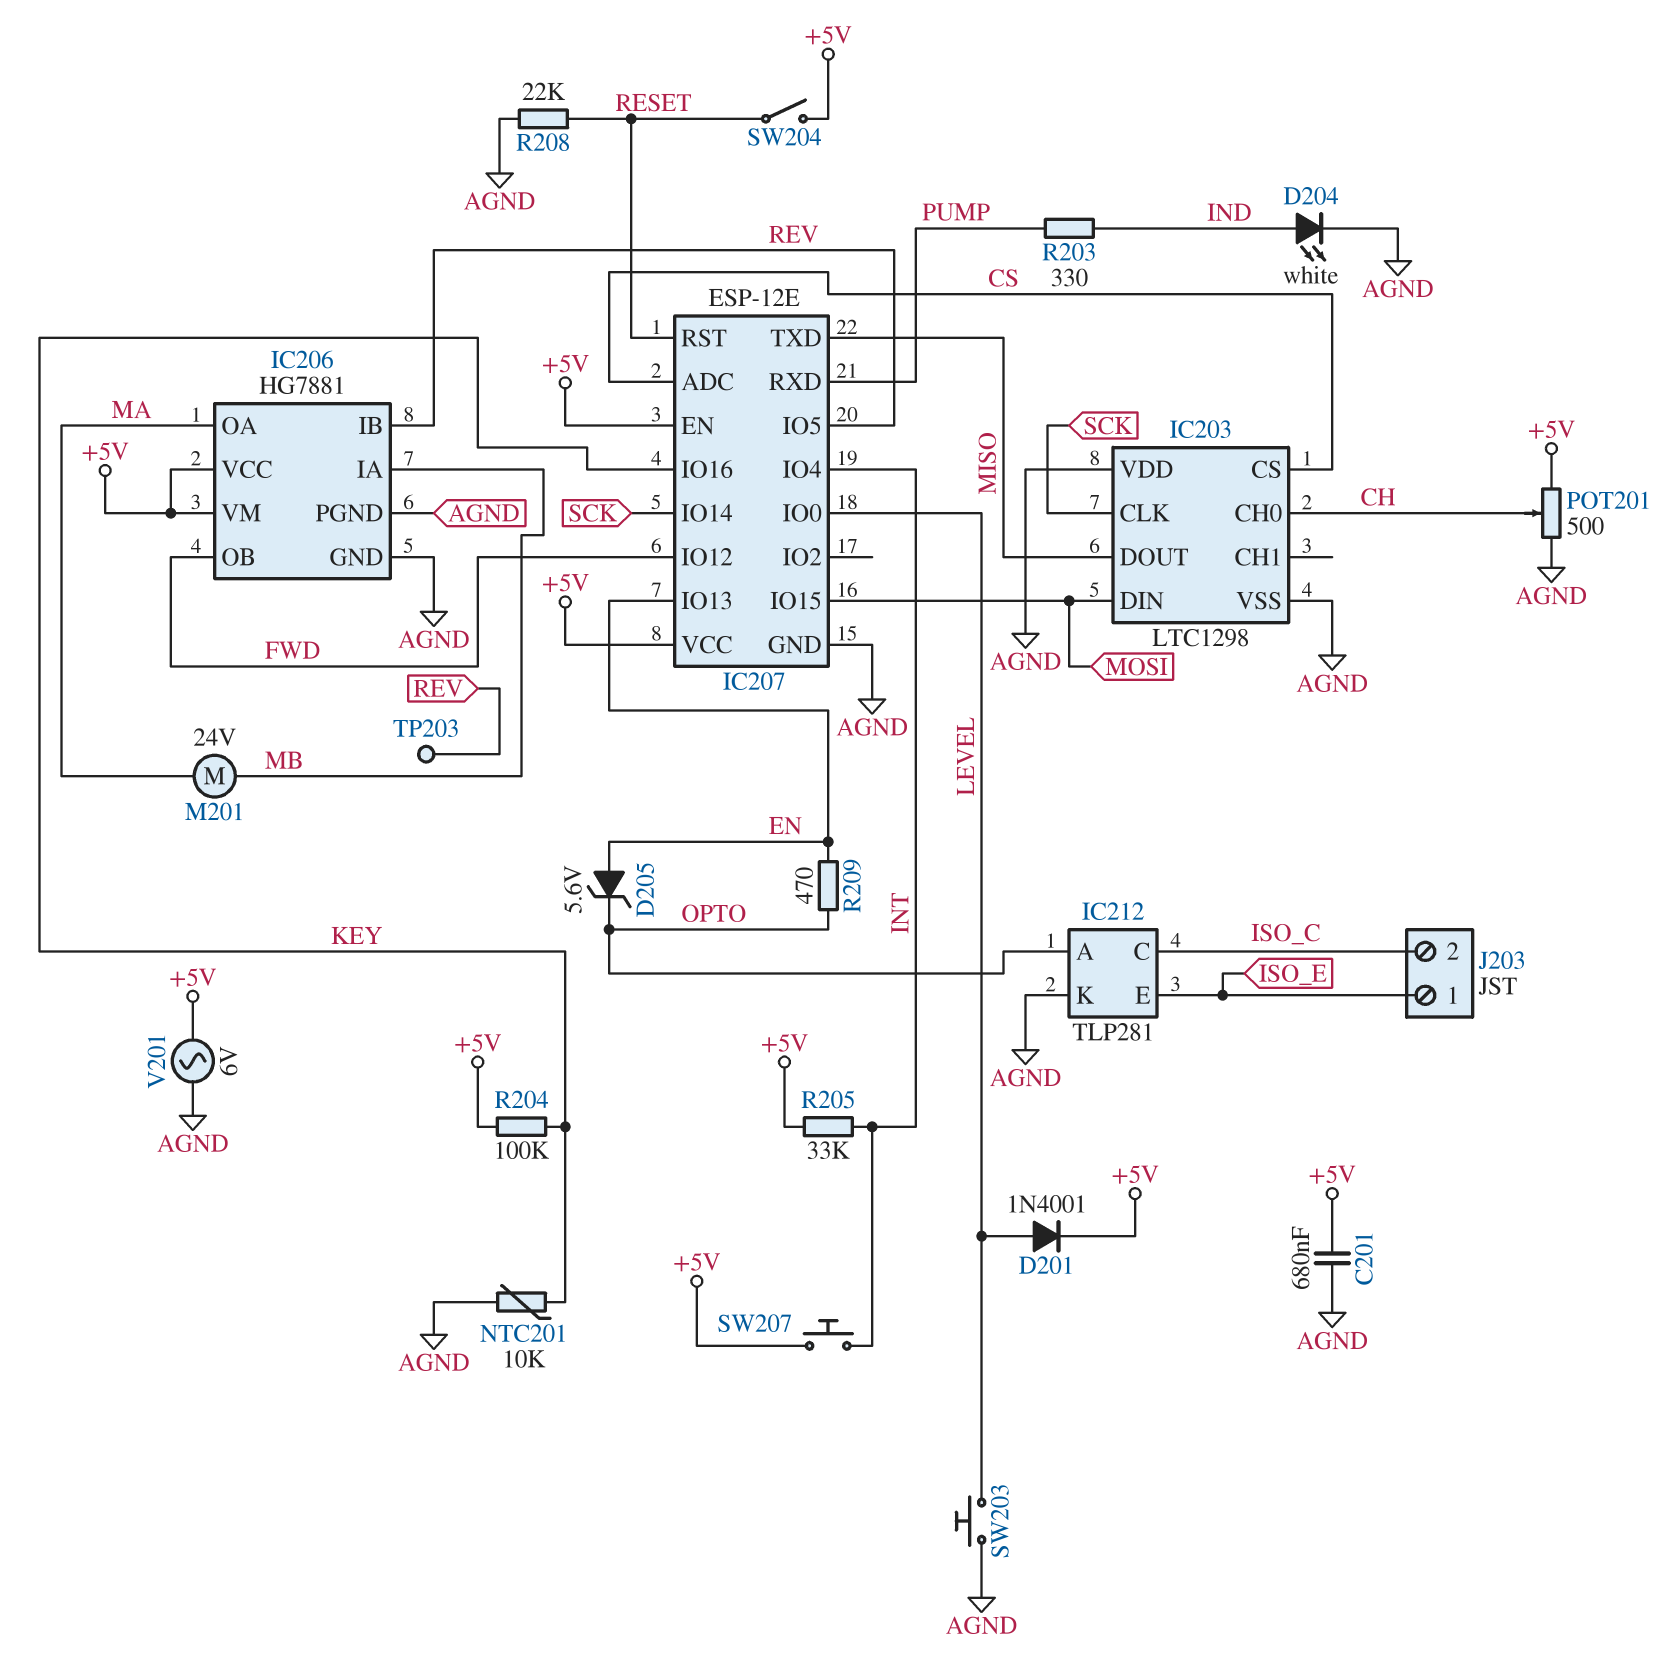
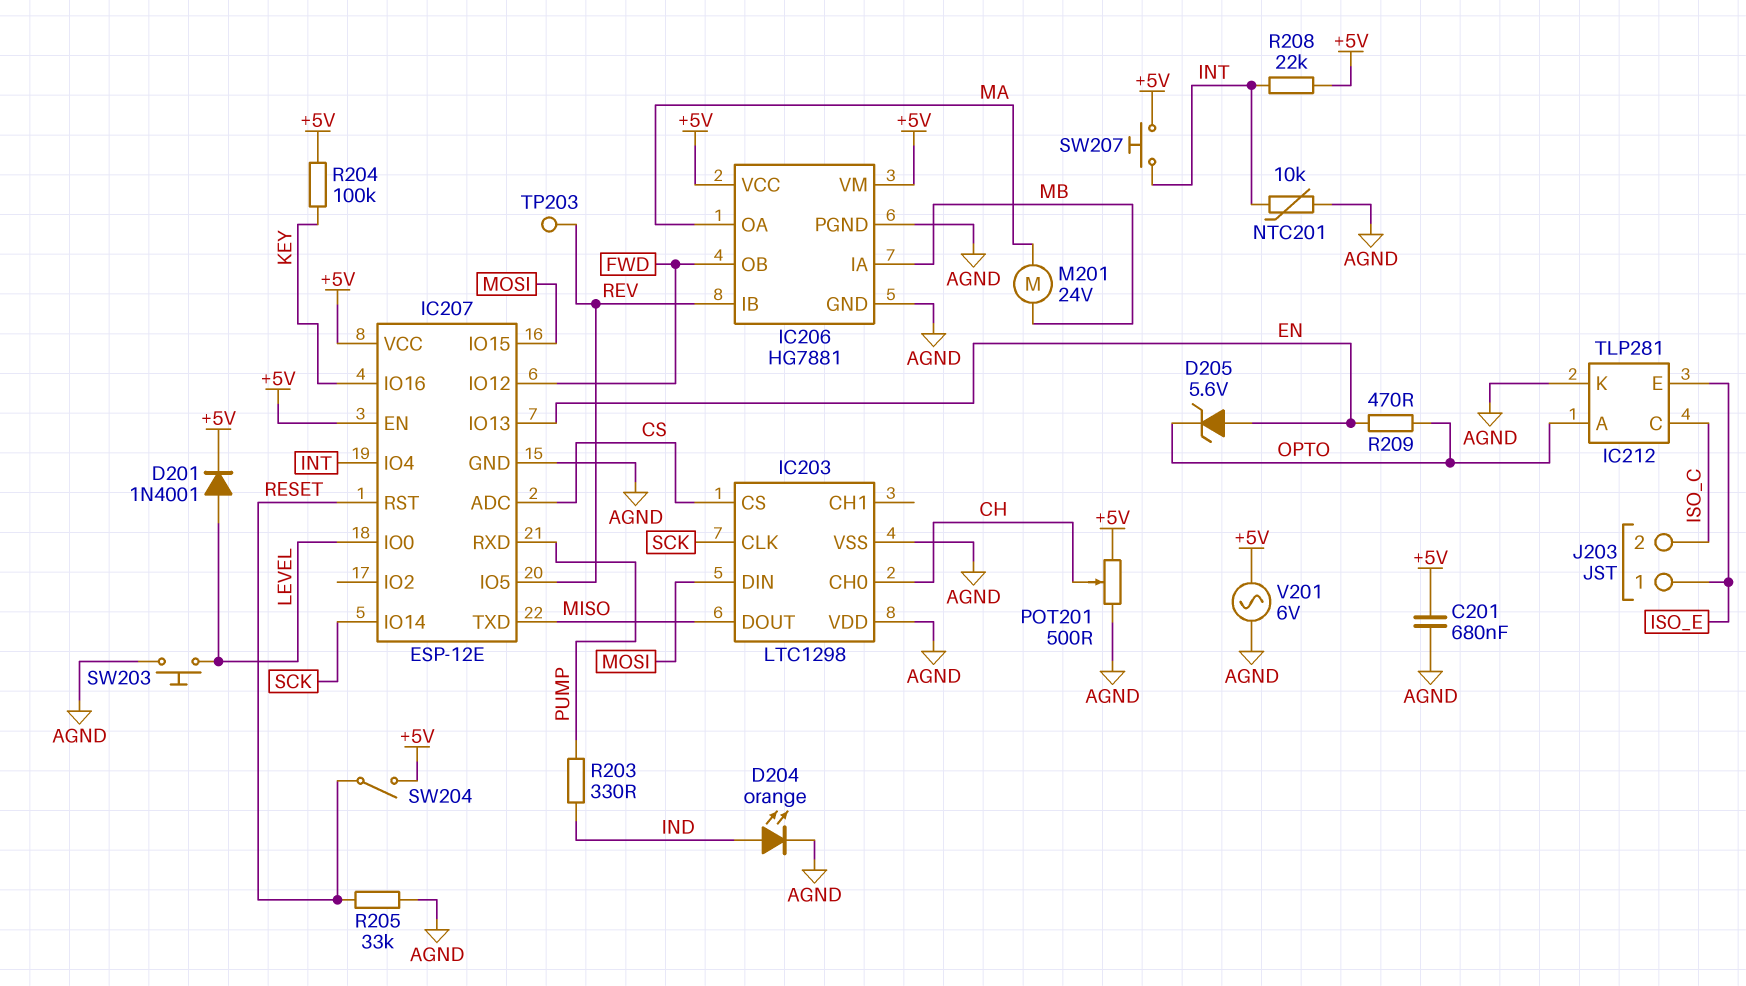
D204: LED white (A IND, K AGND) -> LED orange (A IND, K AGND)
NTC201: 10k (AGND, KEY) -> 10k (AGND, INT)
R205: 33k (+5V, INT) -> 33k (AGND, RESET)
R208: 22k (AGND, RESET) -> 22k (+5V, INT)

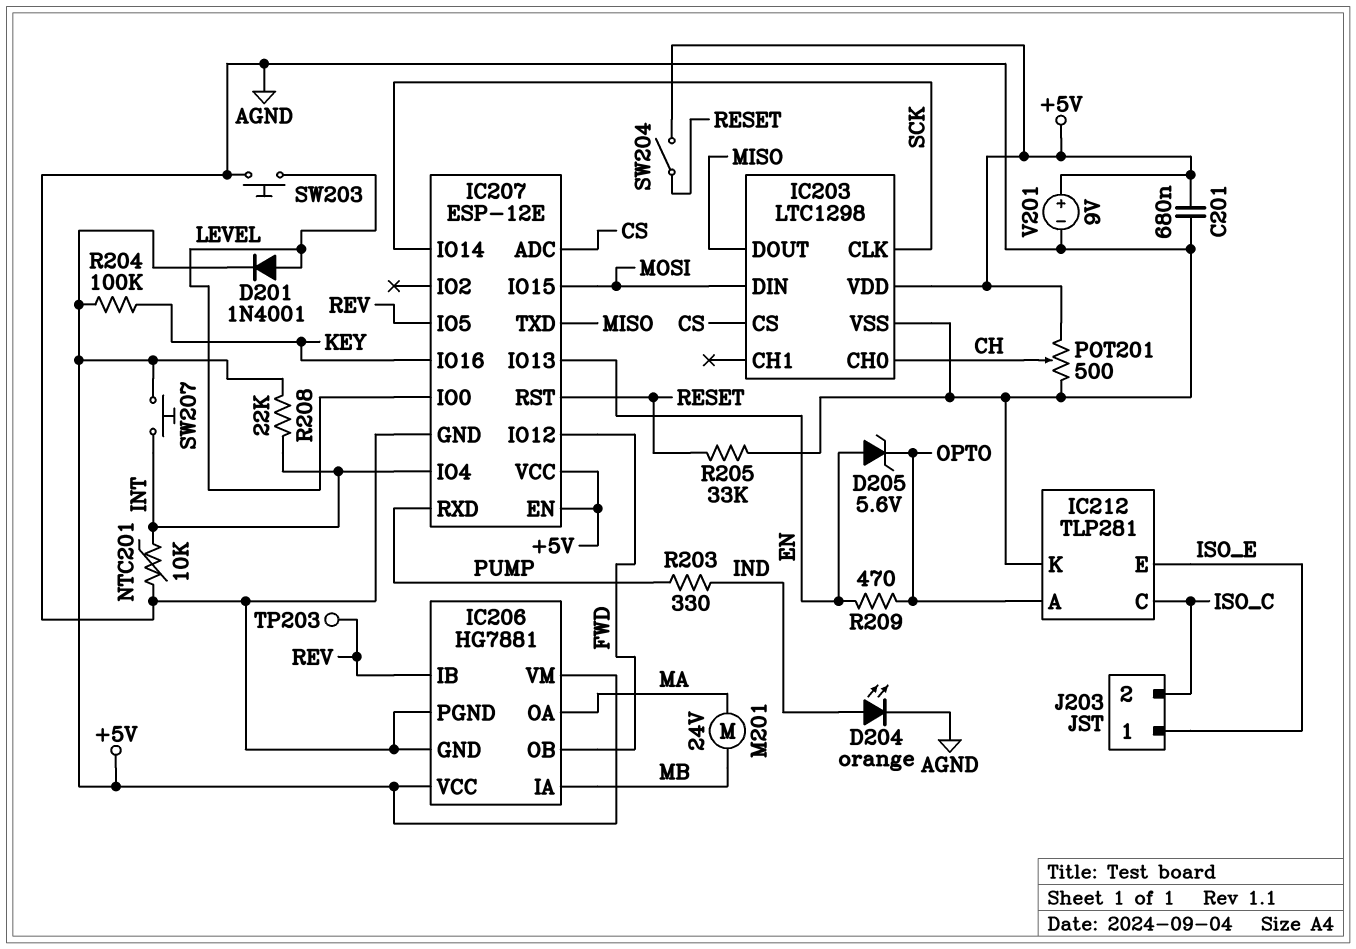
IC203 pin VDD: AGND -> +5V
V201: AC 6V (+5V, AGND) -> 9V (plus +5V, minus AGND)

